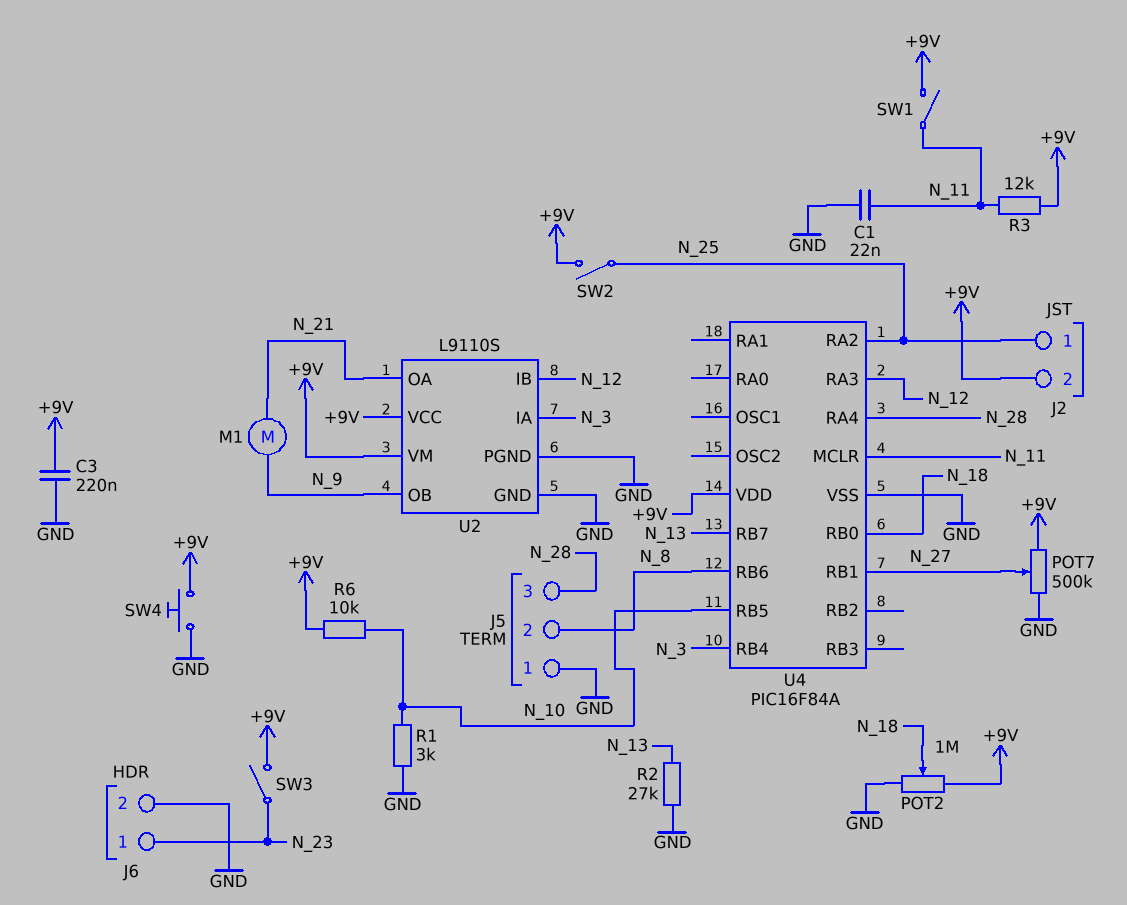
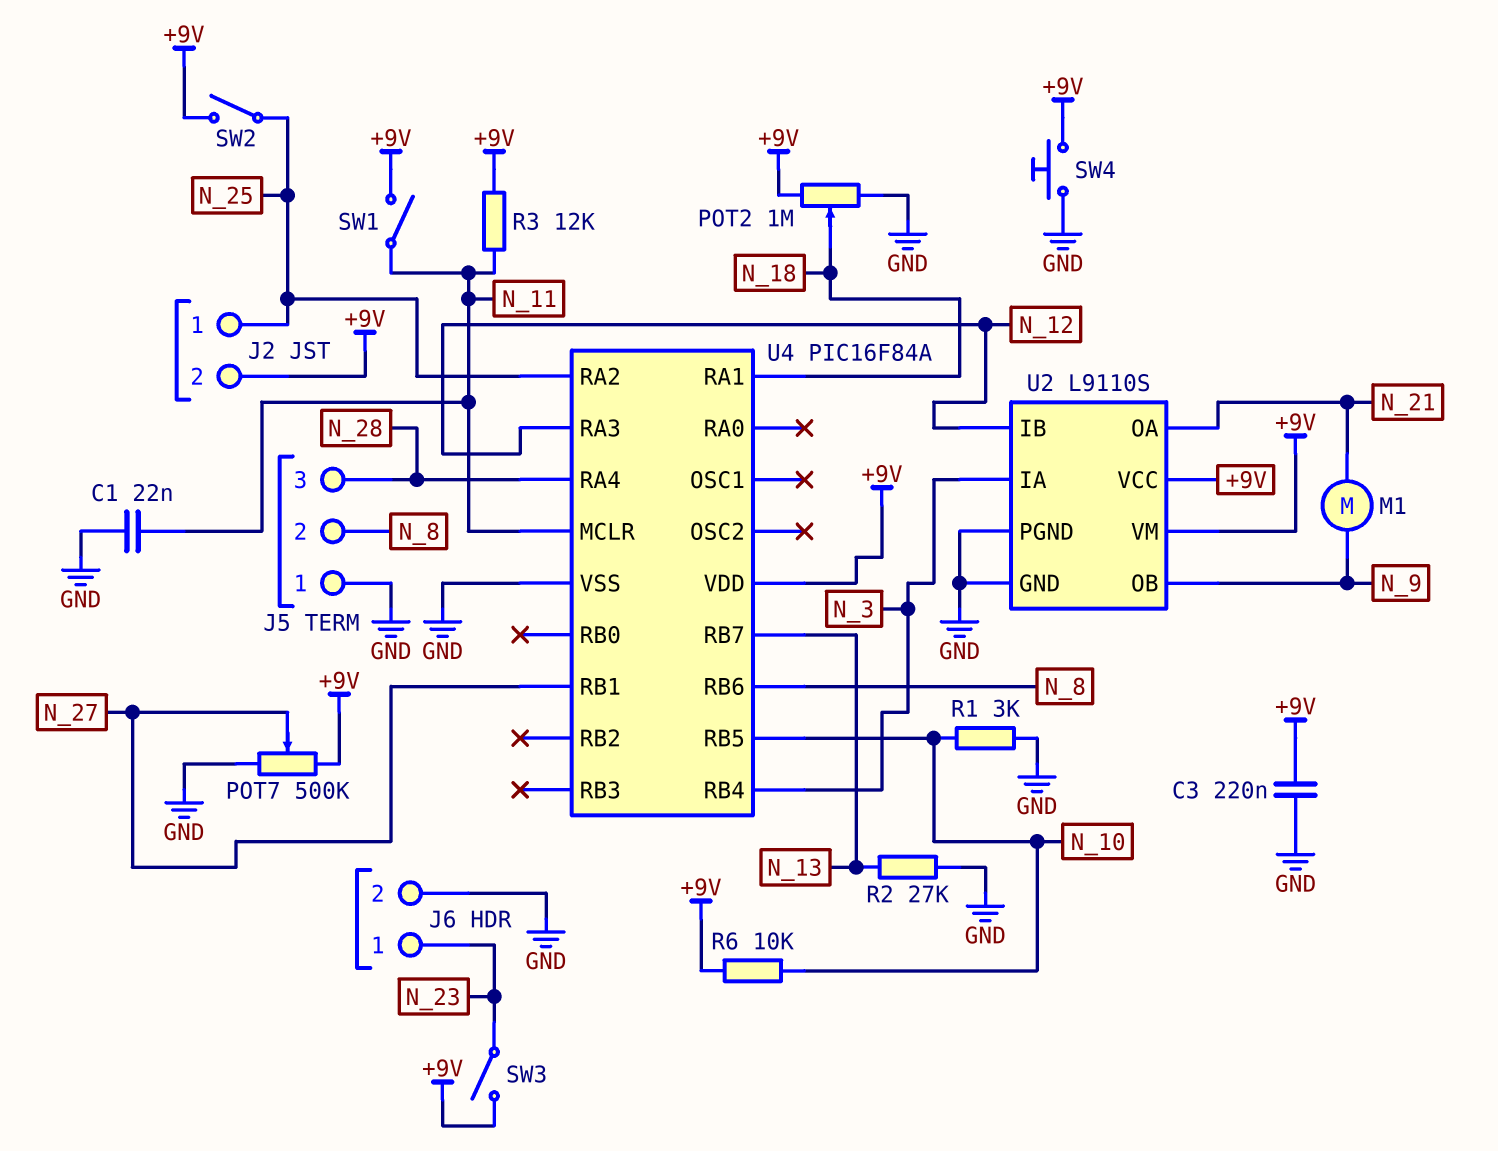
U4 pin RA1: none -> N_18
U4 pin RB0: N_18 -> none

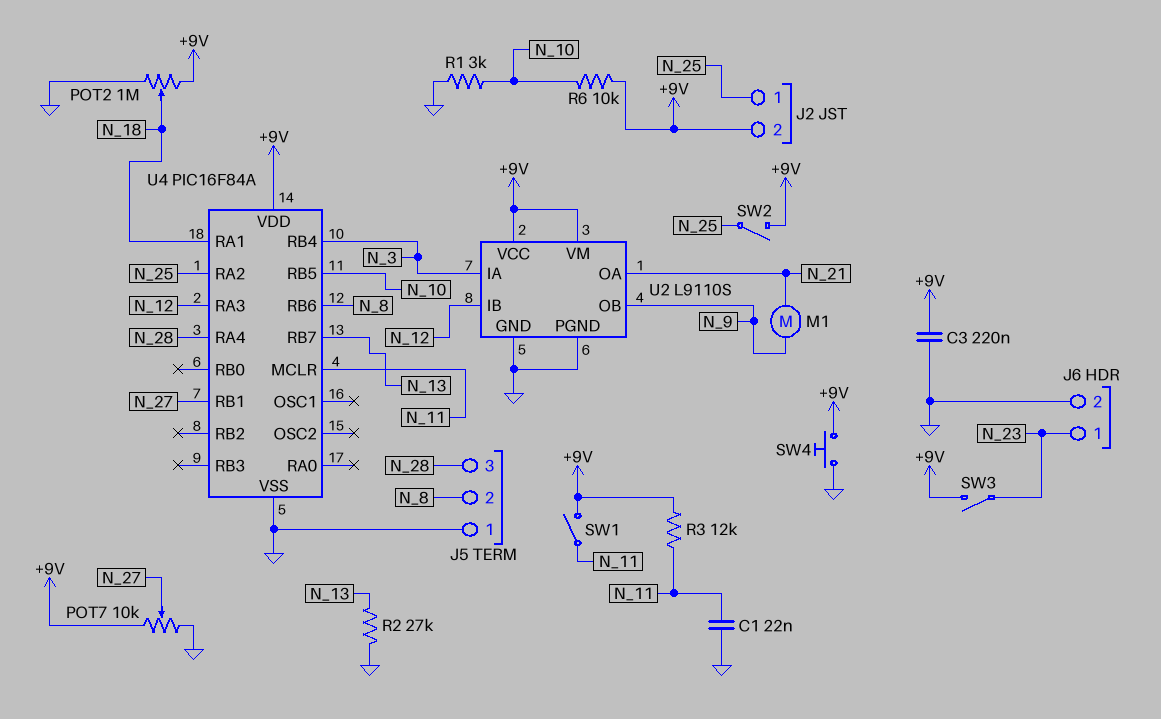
POT7: 500k (+9V, GND, wiper N_27) -> 10k (+9V, GND, wiper N_27)

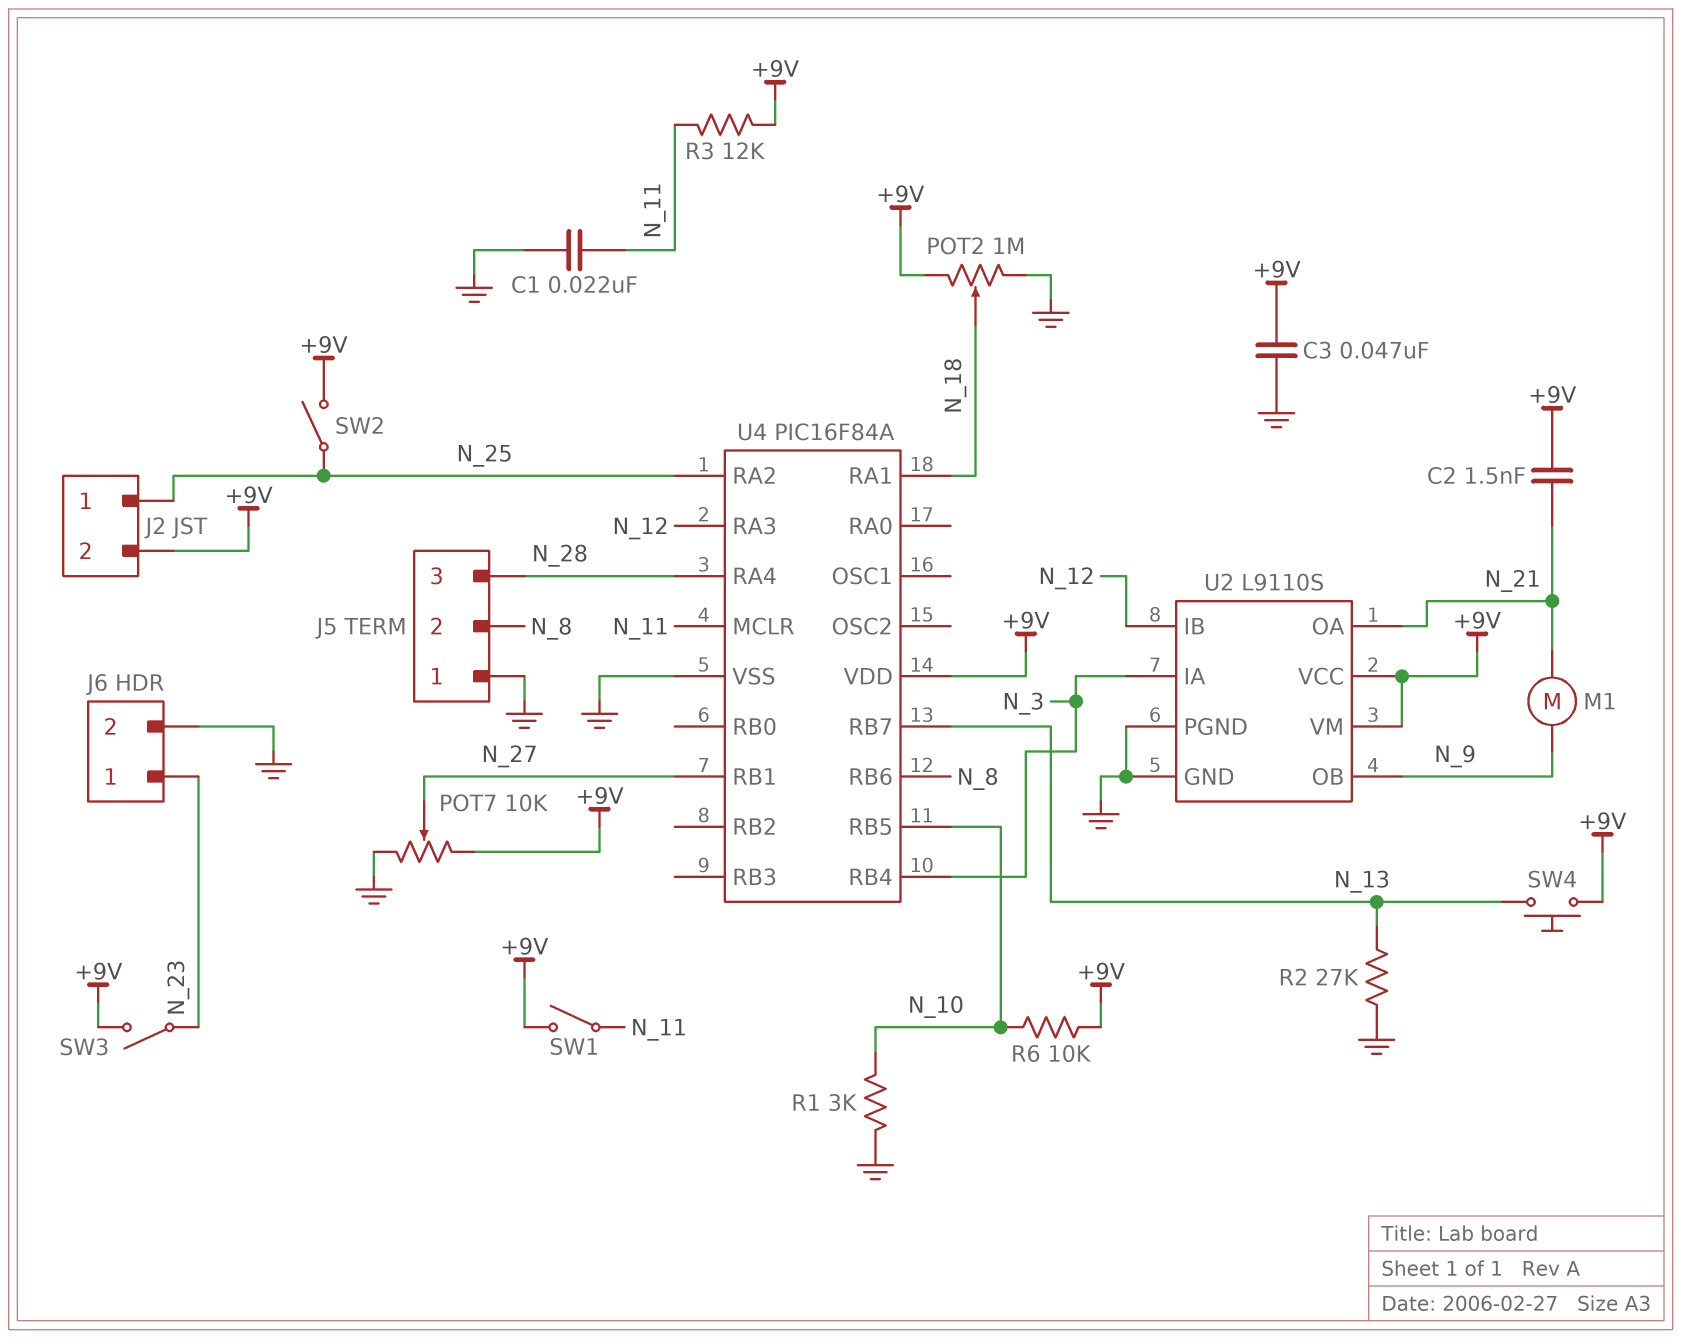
C2: none -> 1.5nF (+9V, N_21)
C3: 220nF (+9V, GND) -> 47nF (+9V, GND)
SW4: button (+9V, GND) -> button (+9V, N_13)

